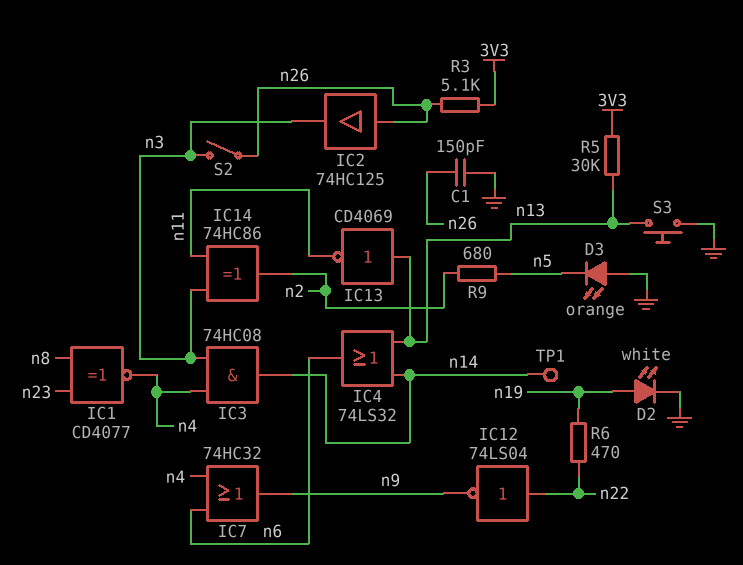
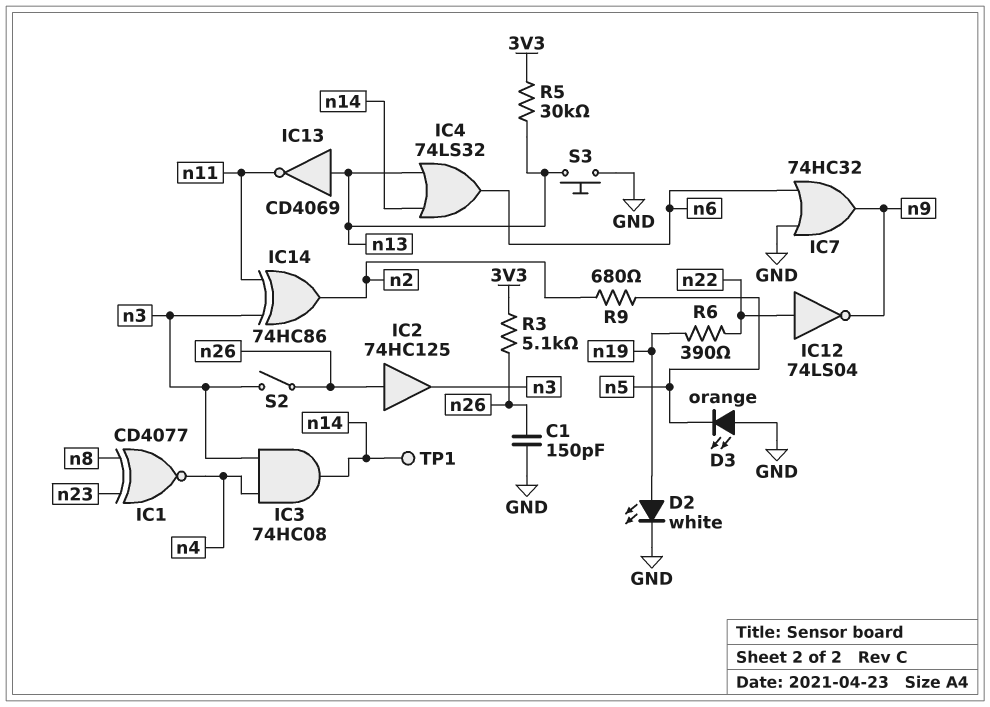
IC7: OR 74HC32 (in n4, in n6, out n9) -> OR 74HC32 (in GND, in n6, out n9)
R6: 470 (n19, n22) -> 390 (n19, n22)

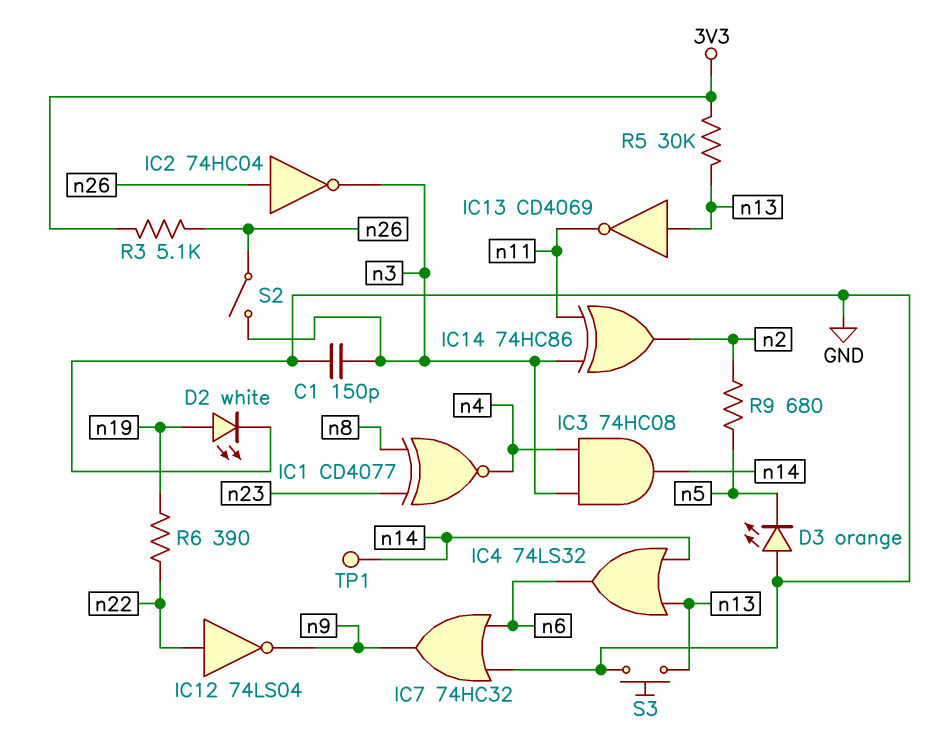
C1: 150pF (GND, n26) -> 150pF (GND, n3)
IC2: buffer 74HC125 (in n26, out n3) -> NOT 74HC04 (in n26, out n3)

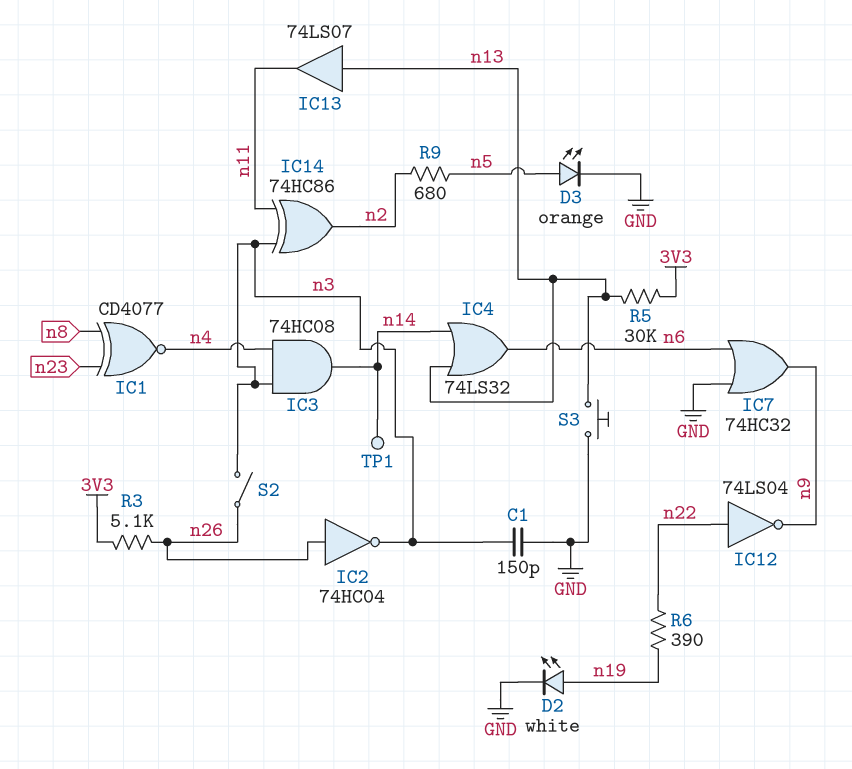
D3: LED orange (A GND, K n5) -> LED orange (A n5, K GND)
IC13: NOT CD4069 (in n13, out n11) -> buffer 74LS07 (in n13, out n11)

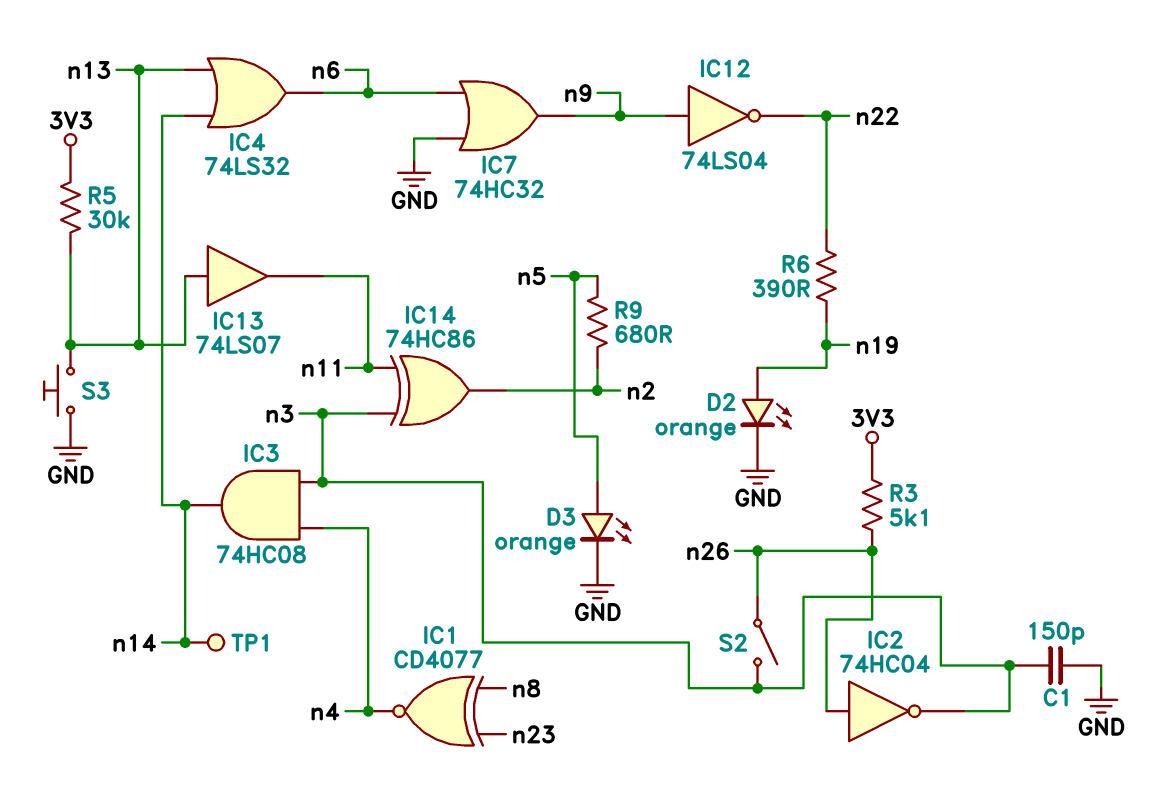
D2: LED white (A n19, K GND) -> LED orange (A n19, K GND)
IC12: NOT 74LS04 (in n22, out n9) -> NOT 74LS04 (in n9, out n22)

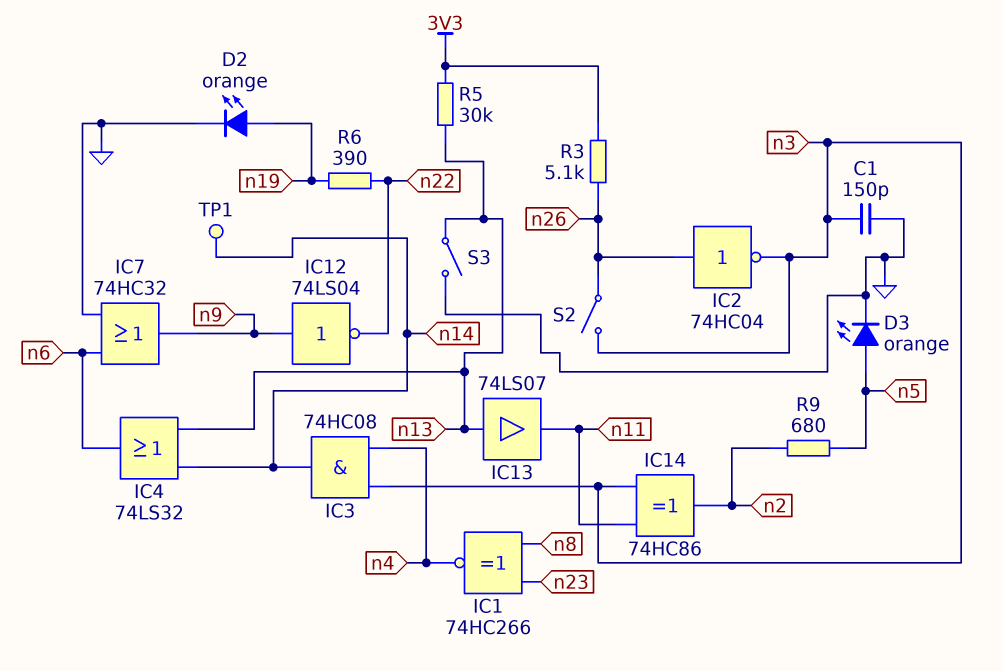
IC1: XNOR CD4077 (in n8, in n23, out n4) -> XNOR 74HC266 (in n8, in n23, out n4)
S3: button (GND, n13) -> switch (GND, n13)

